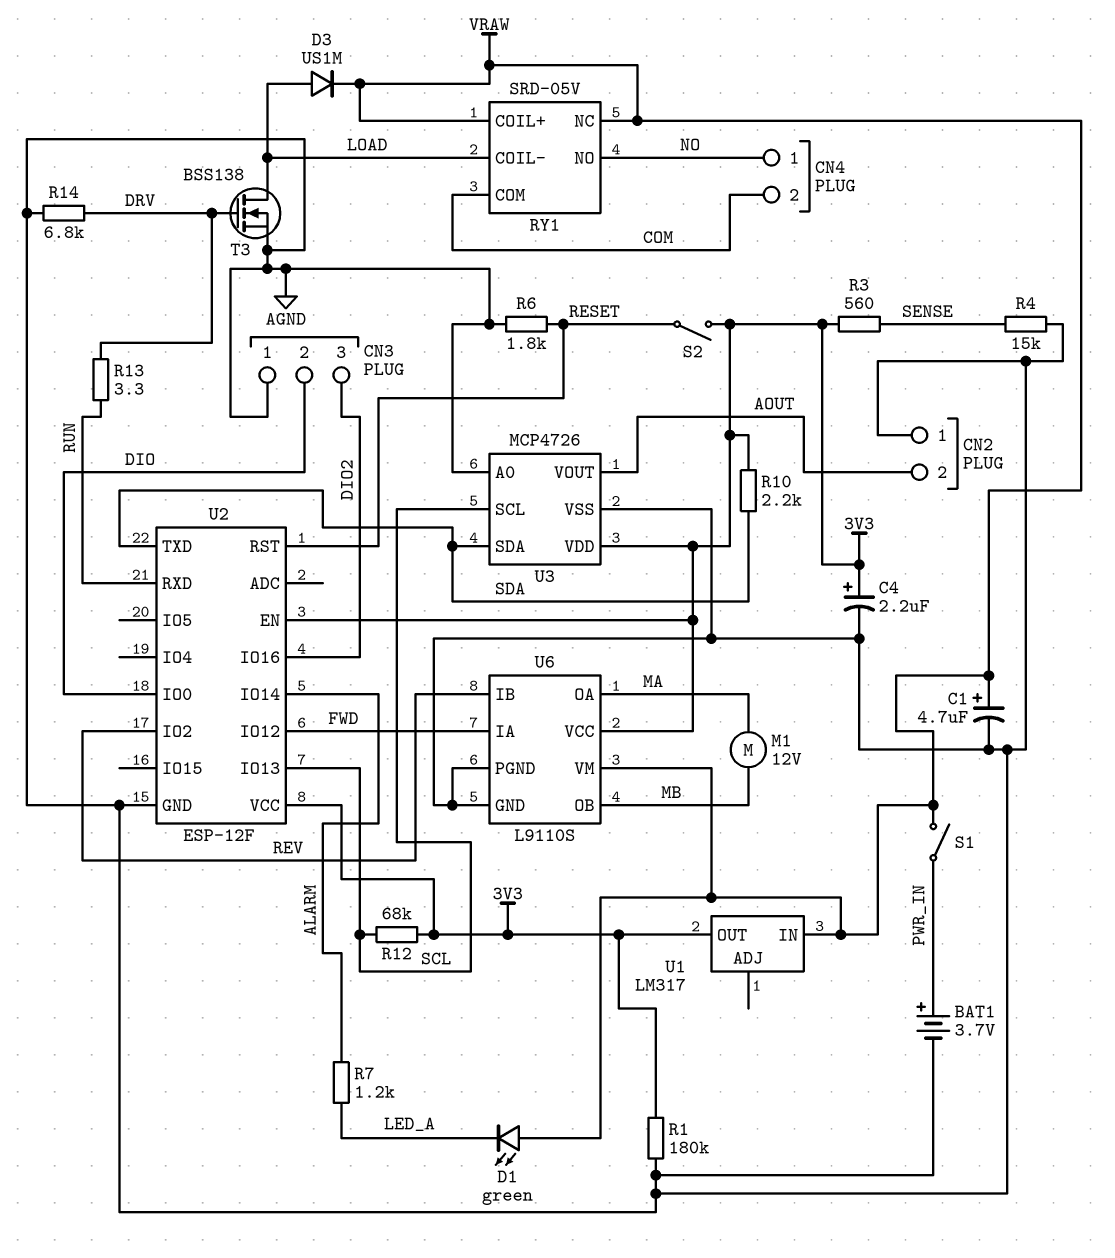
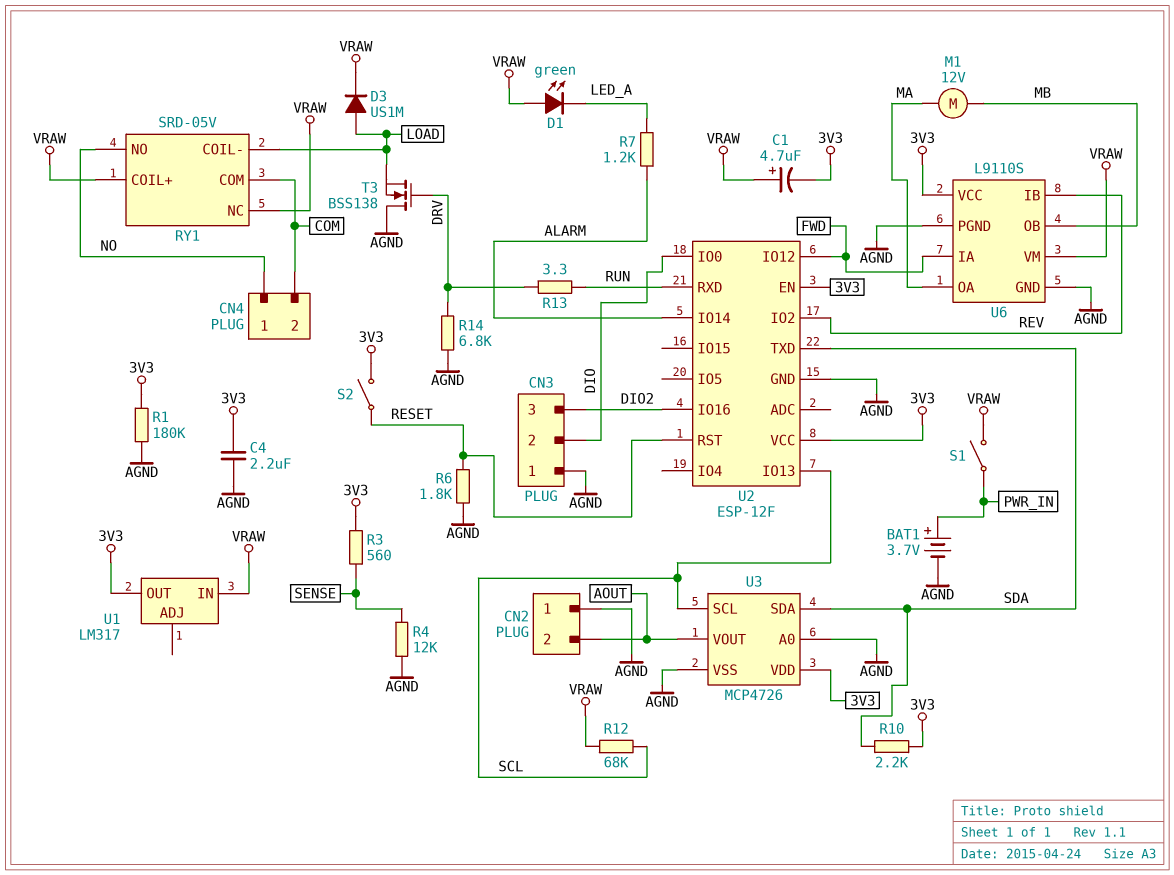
C1: 4.7uF (plus VRAW, minus AGND) -> 4.7uF (plus VRAW, minus 3V3)
C4: 2.2uF (plus 3V3, minus AGND) -> 2.2uF (3V3, AGND)
R4: 15k (AGND, SENSE) -> 12k (AGND, SENSE)
R12: 68k (3V3, SCL) -> 68k (SCL, VRAW)
T3: NMOS BSS138 (G DRV, D LOAD, S AGND) -> NMOS BSS138 (G DRV, D AGND, S LOAD)

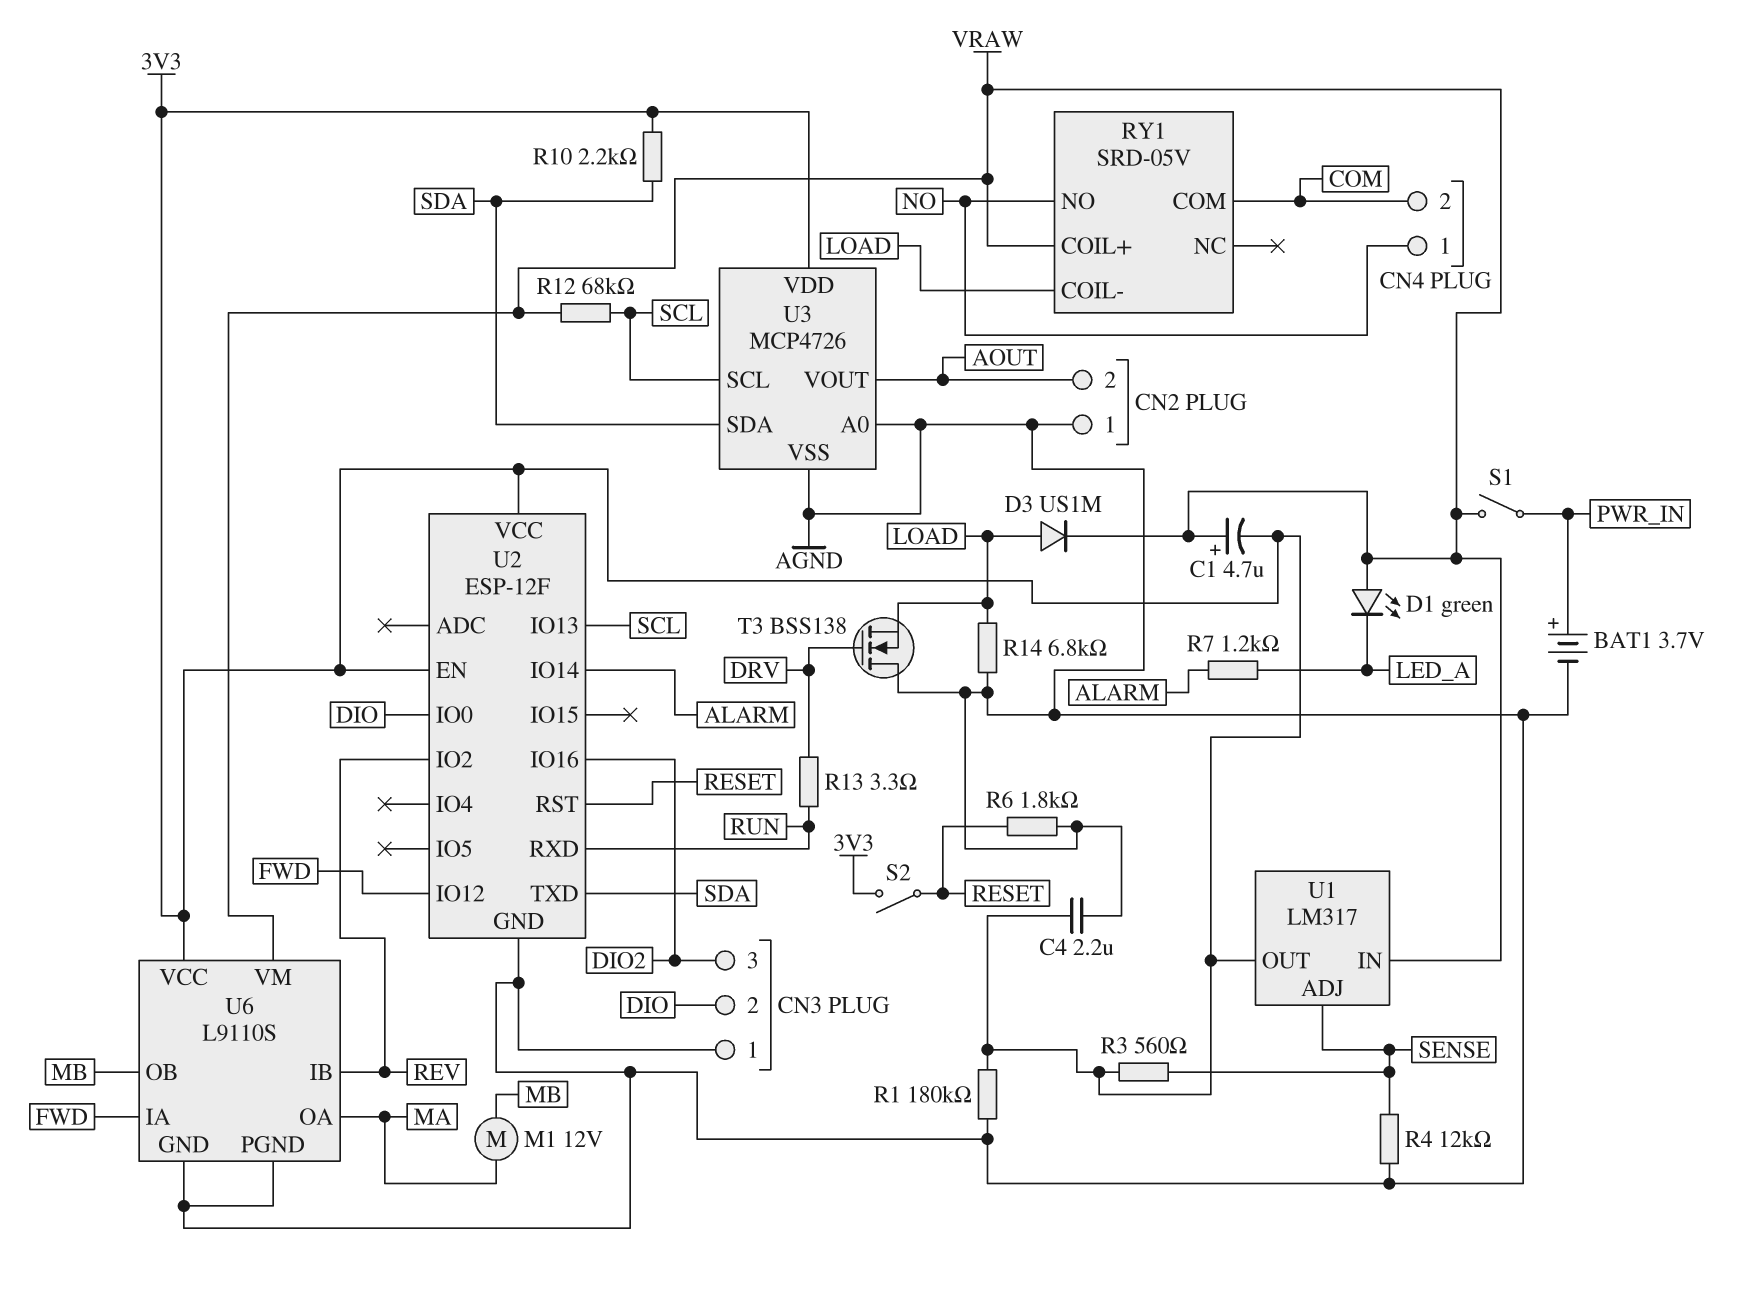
R14: 6.8k (AGND, DRV) -> 6.8k (AGND, LOAD)
RY1 pin NC: VRAW -> none
U1 pin ADJ: none -> SENSE

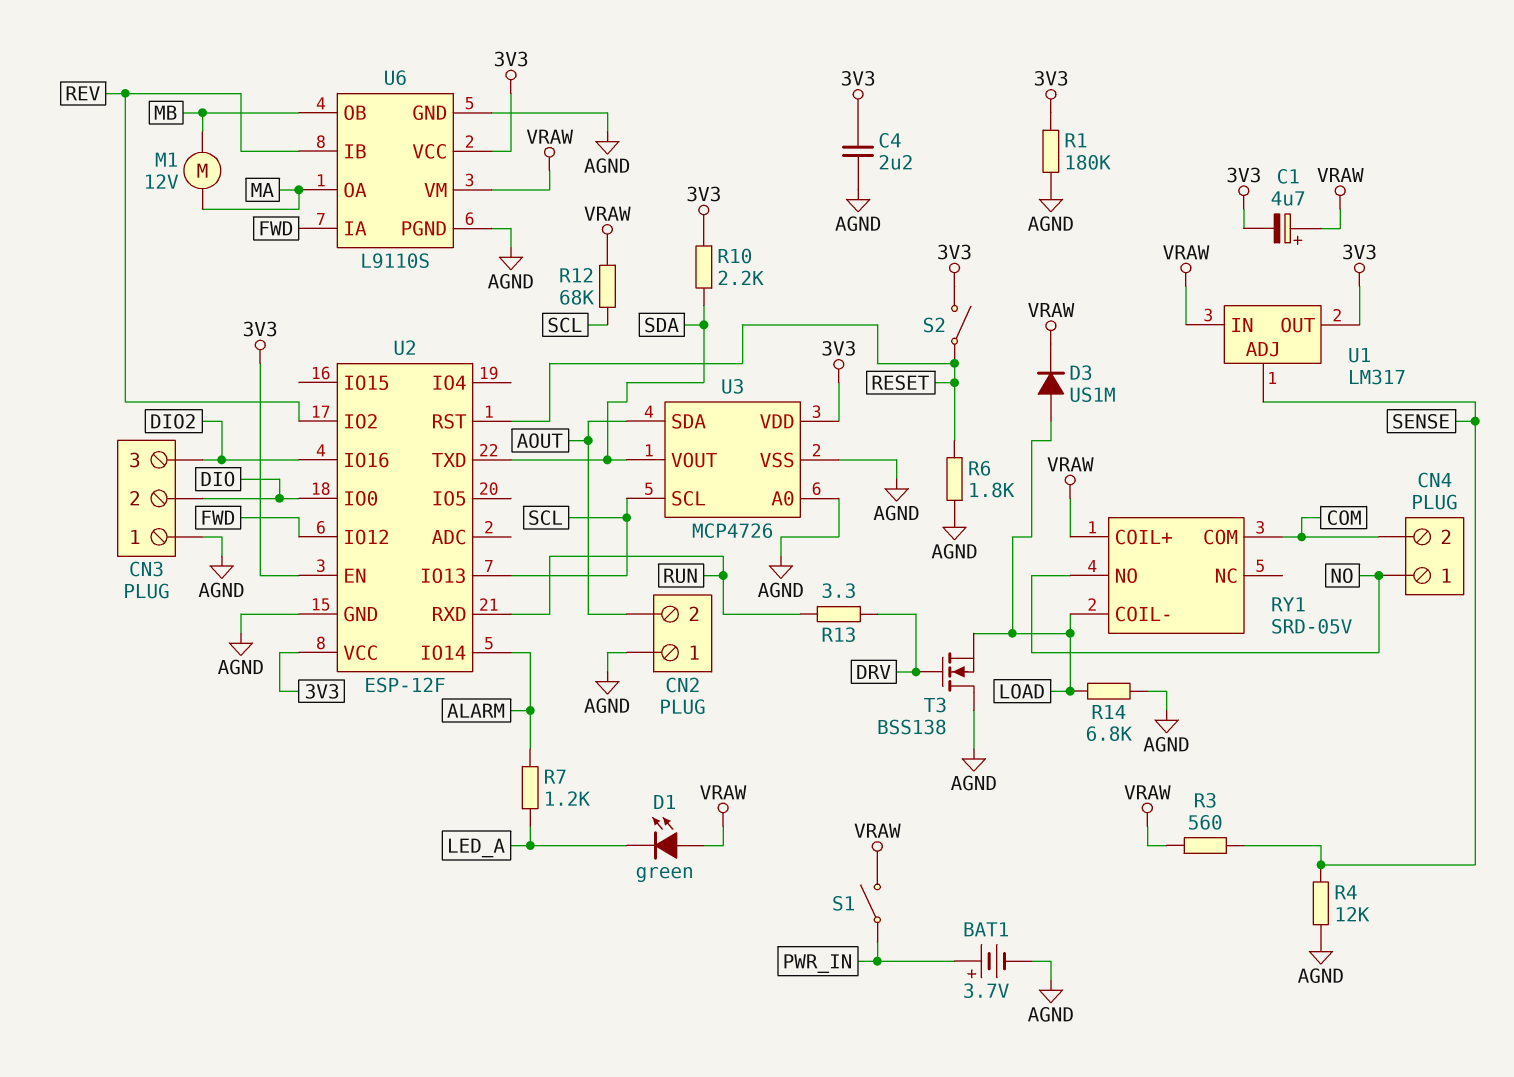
R3: 560 (3V3, SENSE) -> 560 (SENSE, VRAW)
U3 pin SDA: SDA -> AOUT
U3 pin VOUT: AOUT -> SDA

